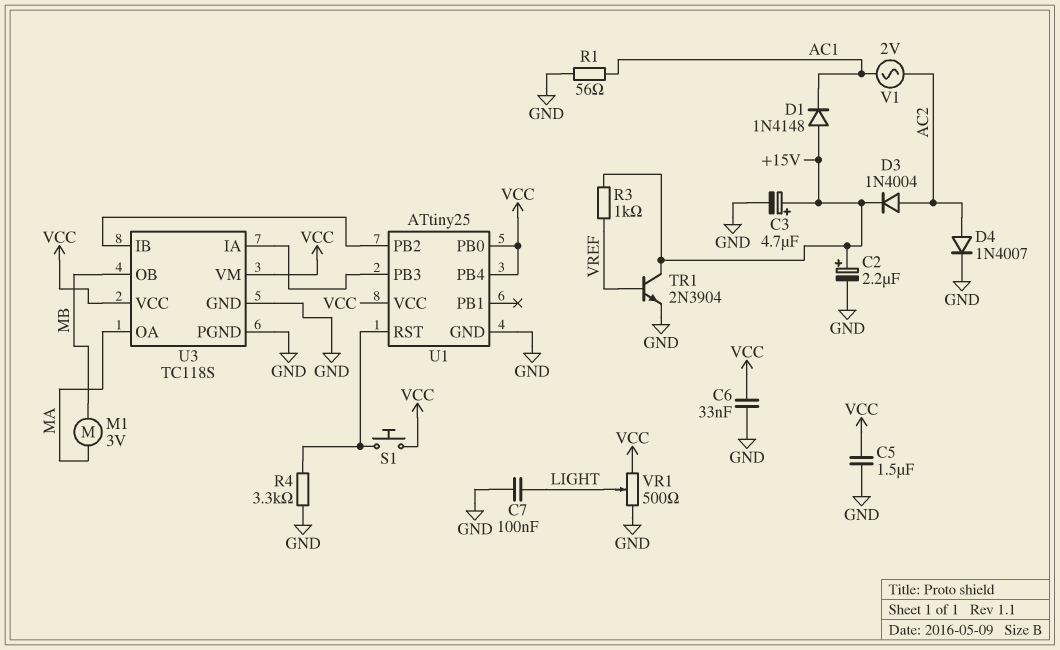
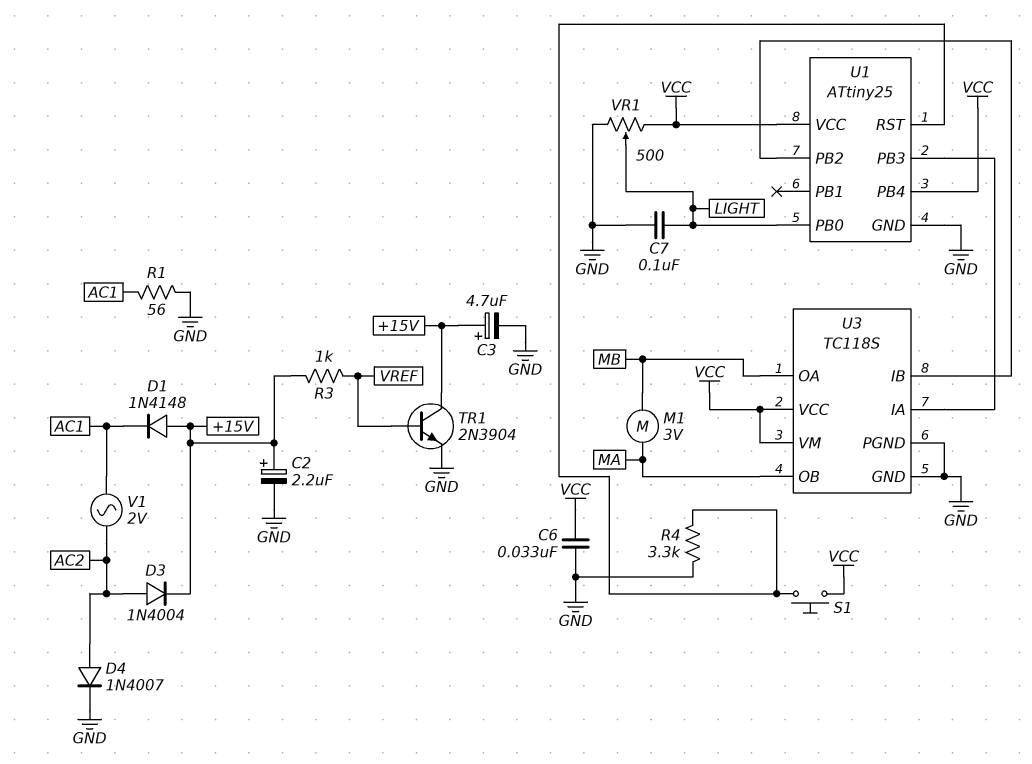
C5: 1.5uF (GND, VCC) -> none
U1 pin PB0: VCC -> LIGHT
U3 pin OA: MA -> MB
U3 pin OB: MB -> MA

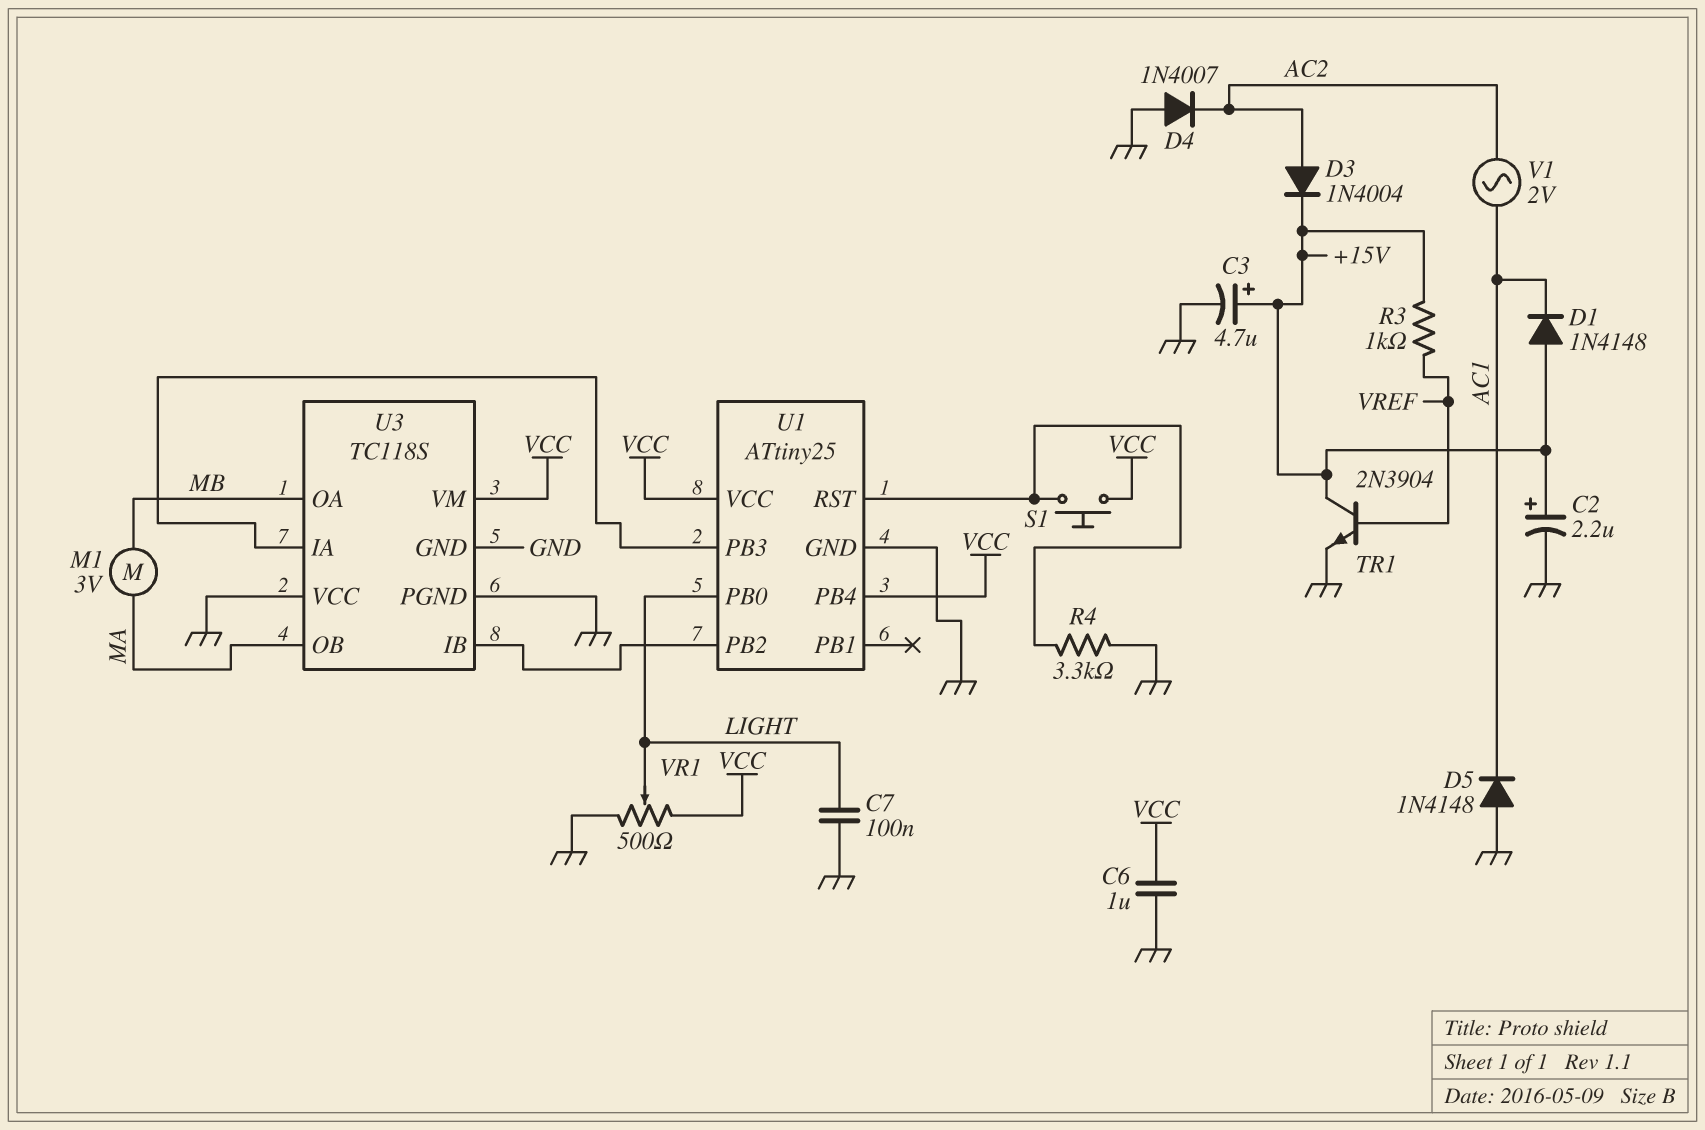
C6: 33nF (GND, VCC) -> 1uF (GND, VCC)
D4: diode 1N4007 (A AC2, K GND) -> diode 1N4007 (A GND, K AC2)
D5: none -> diode 1N4148 (A GND, K AC1)
R1: 56 (AC1, GND) -> none
U3 pin VCC: VCC -> GND

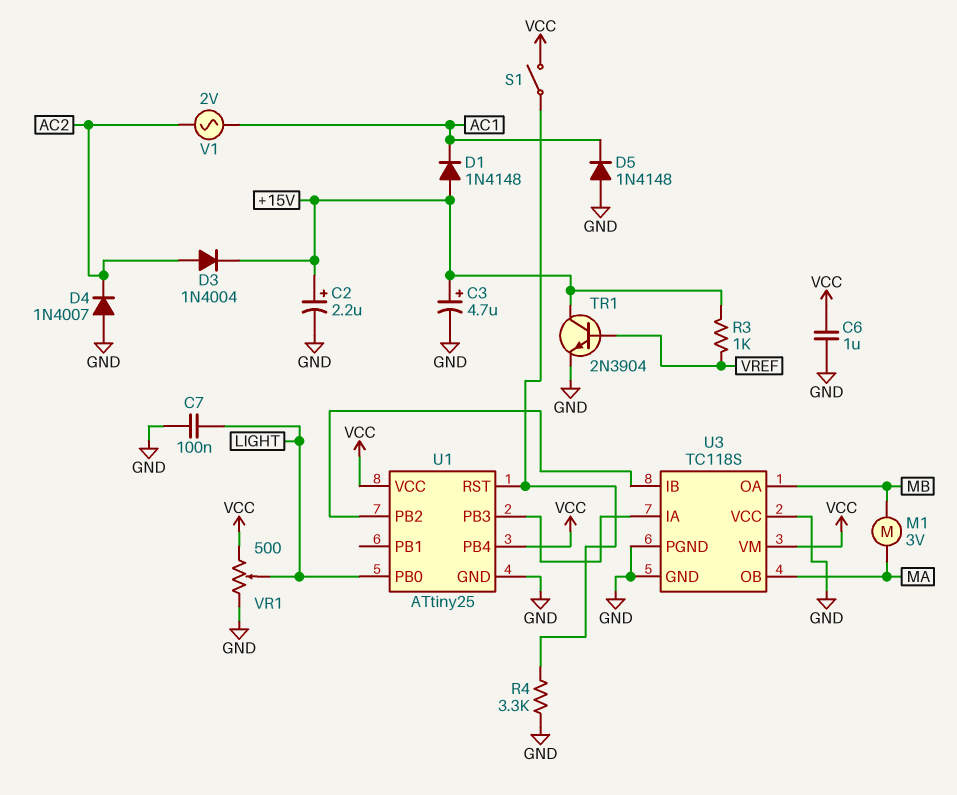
S1: button (U1/RST, VCC) -> switch (U1/RST, VCC)

